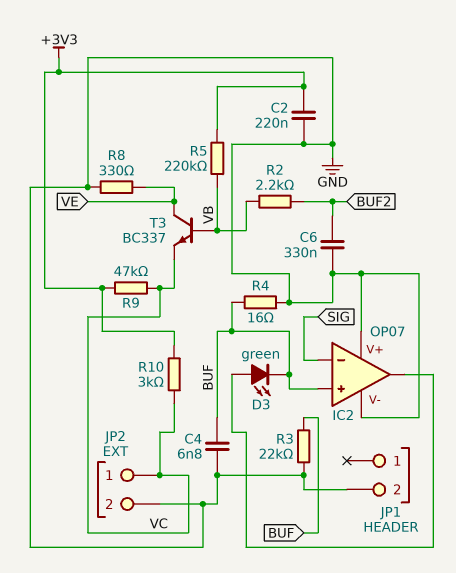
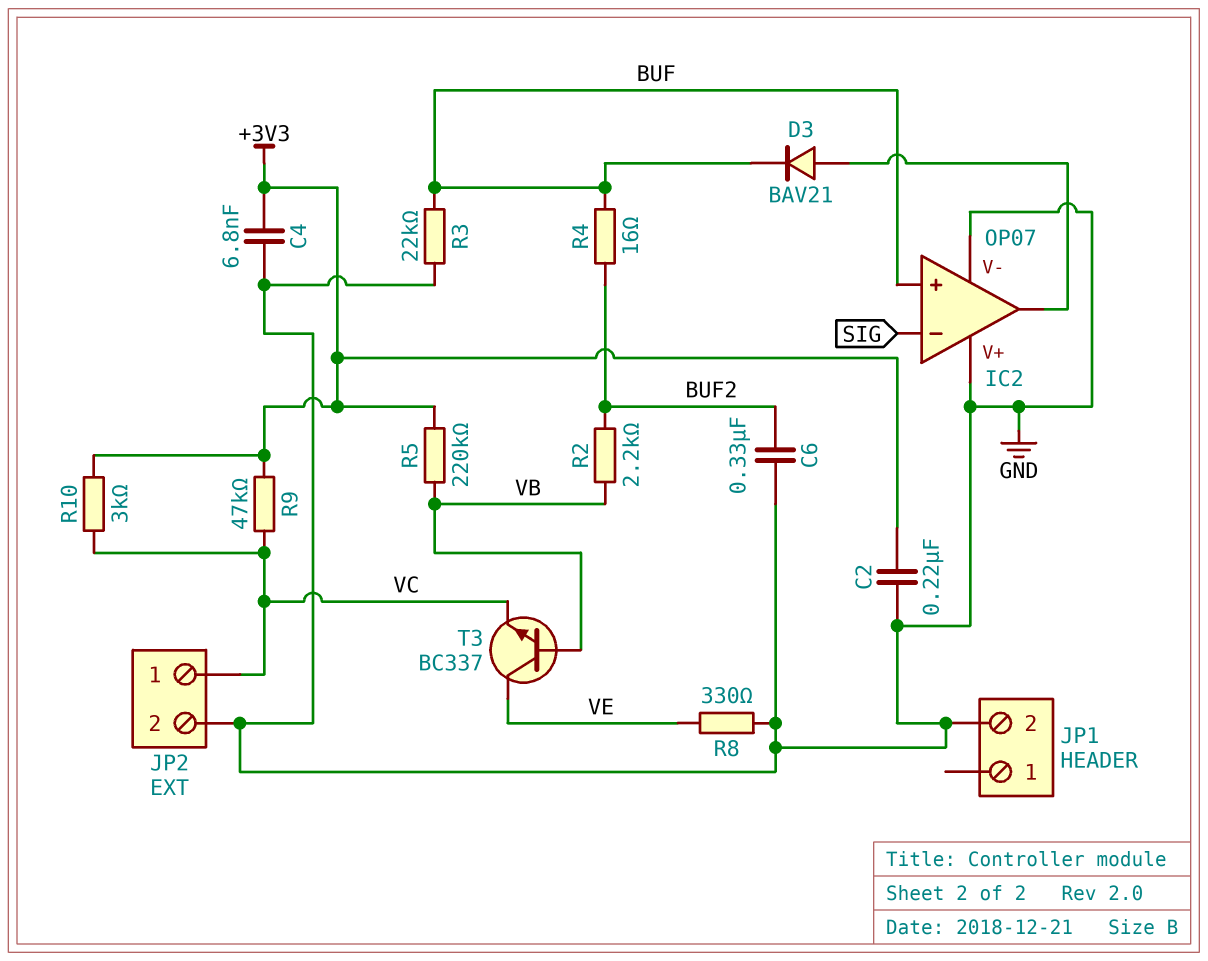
C4: 6.8nF (BUF, GND) -> 6.8nF (+3V3, GND)
D3: LED green (A IC2/out, K BUF) -> diode BAV21 (A IC2/out, K BUF)
R4: 16 (BUF, GND) -> 16 (BUF, BUF2)

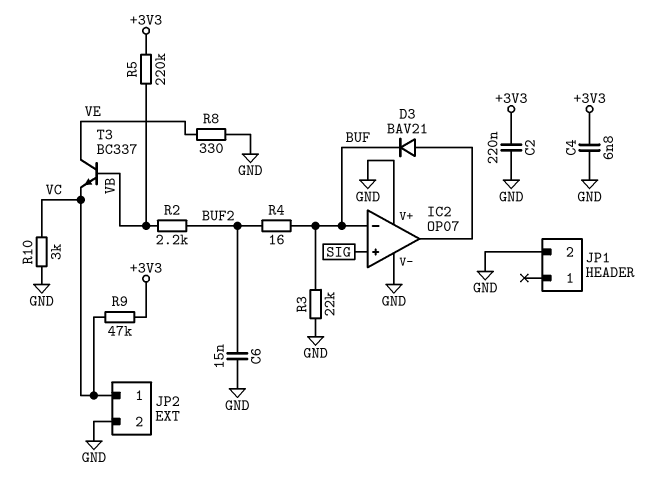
C6: 330nF (BUF2, GND) -> 15nF (BUF2, GND)
IC2 pin in+: BUF -> SIG
IC2 pin in-: SIG -> BUF
R10: 3k (+3V3, VC) -> 3k (GND, VC)

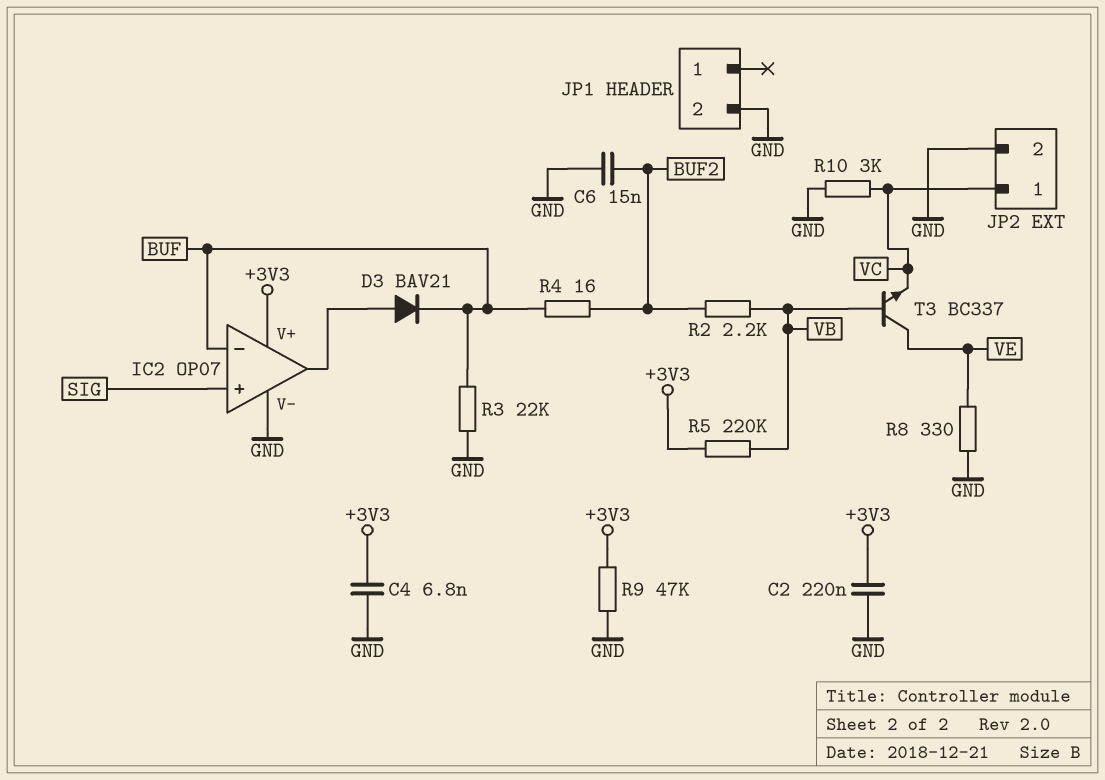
IC2 pin V+: GND -> +3V3
R9: 47k (+3V3, VC) -> 47k (+3V3, GND)

